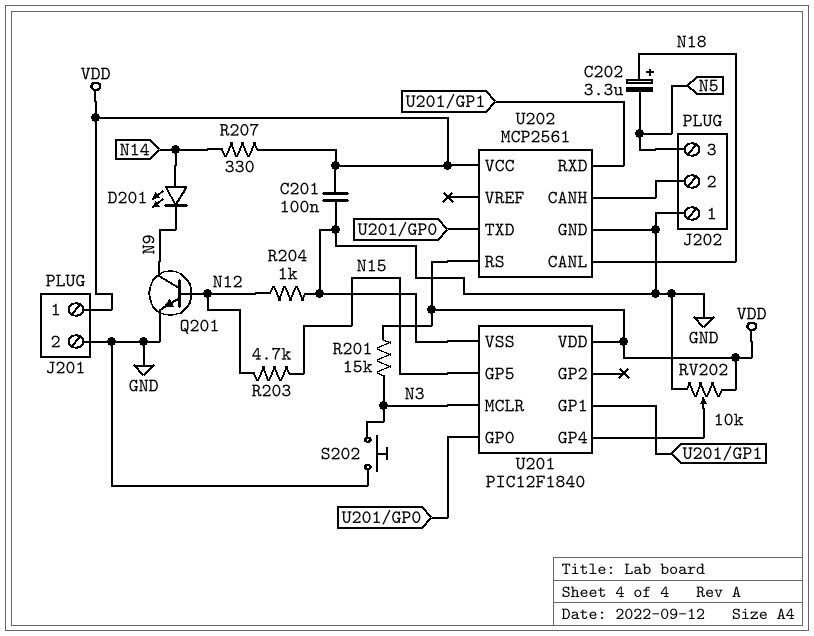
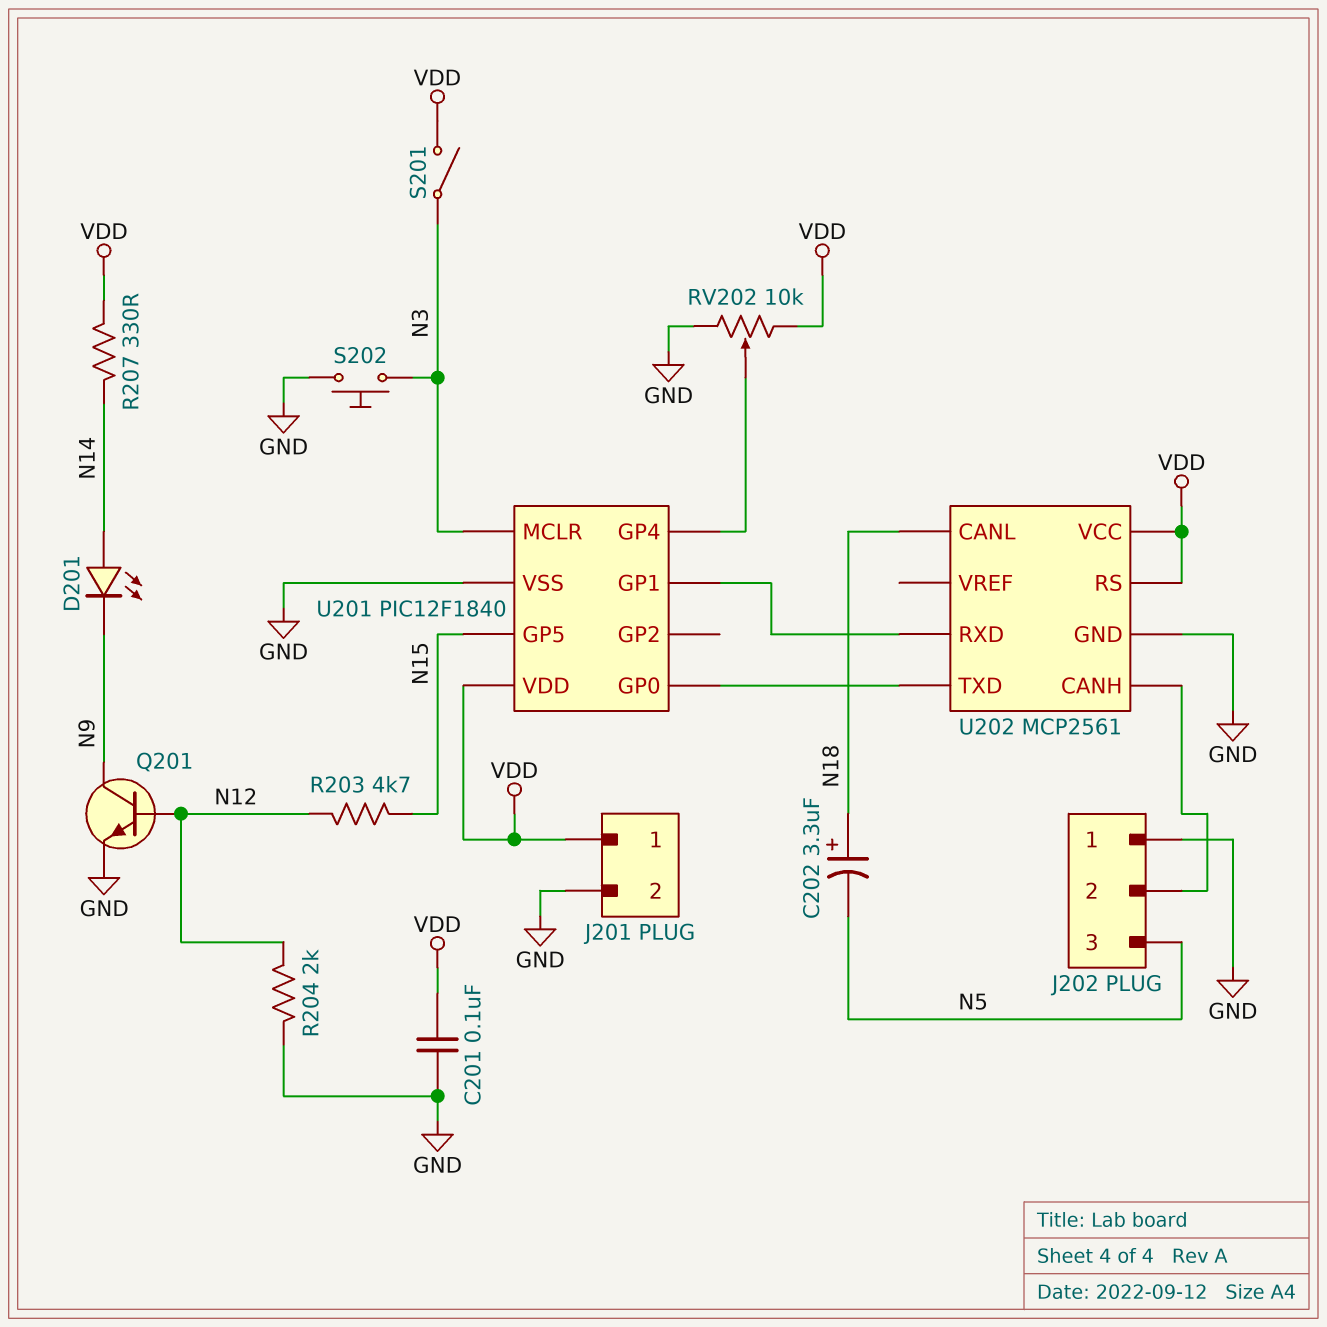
R201: 15k (N3, VDD) -> none
R204: 1k (GND, N12) -> 2k (GND, N12)
S201: none -> switch (N3, VDD)

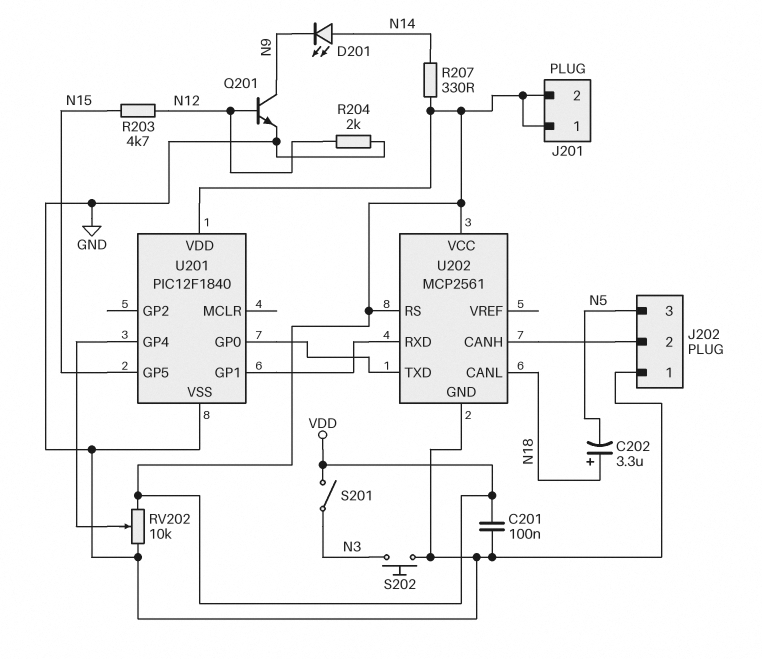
J201 pin 2: GND -> VDD
U201 pin MCLR: N3 -> none

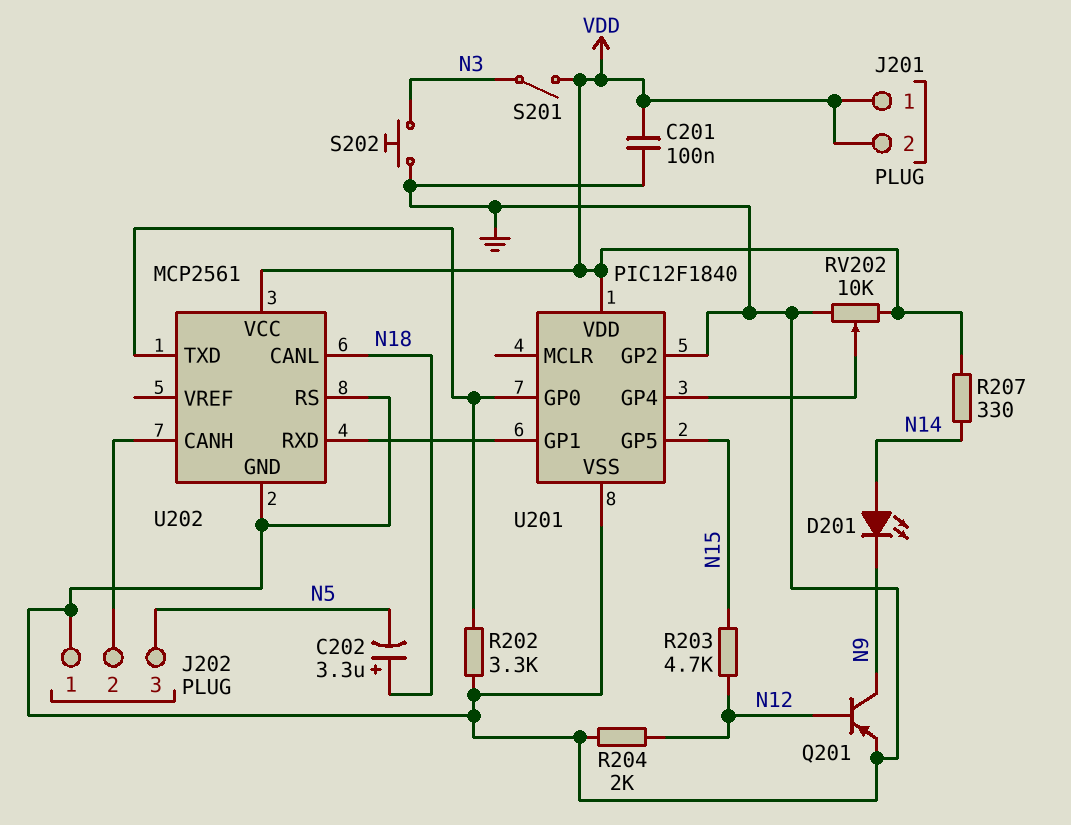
Q201: NPN (B N12, C N9, E GND) -> PNP (B N12, C N9, E GND)
R202: none -> 3.3k (GND, U201/GP0)
U201 pin GP2: none -> GND
U202 pin RS: VDD -> GND

